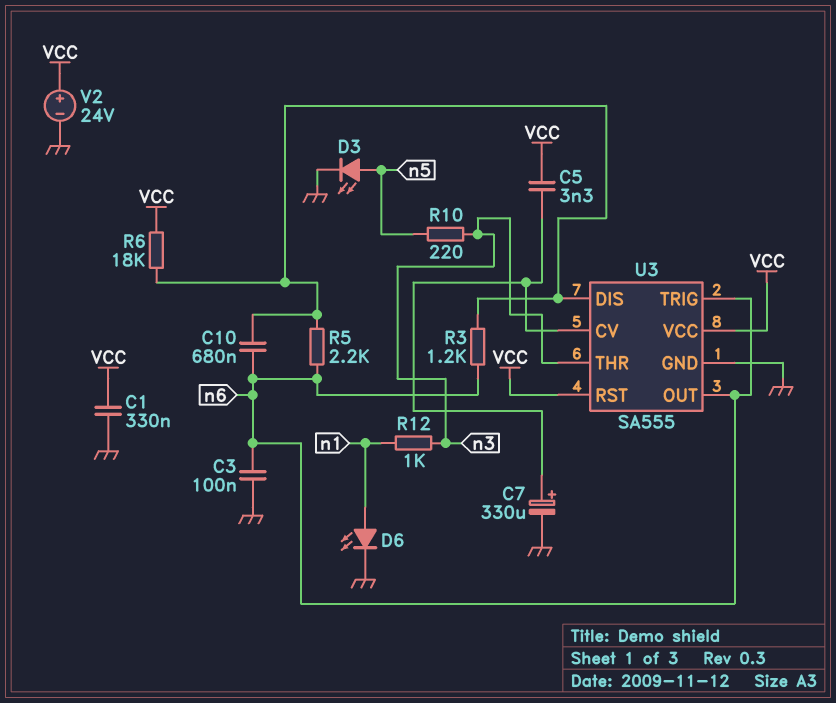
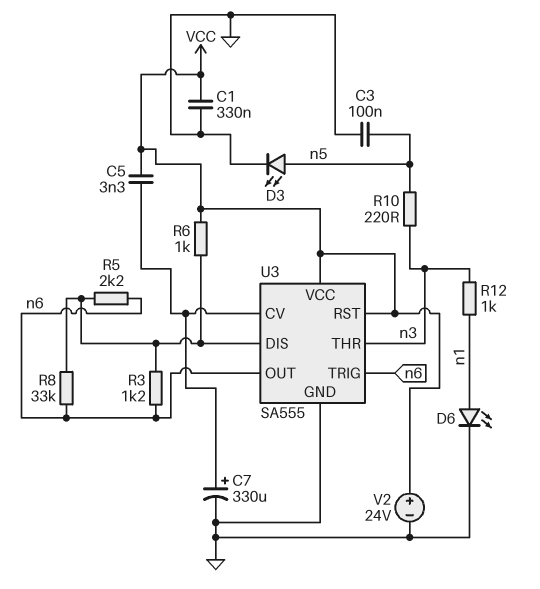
C3: 100nF (GND, n6) -> 100nF (GND, n5)
C10: 680nF (U3/DIS, n6) -> none
R6: 18k (U3/DIS, VCC) -> 1k (U3/DIS, VCC)
R8: none -> 33k (U3/DIS, n6)

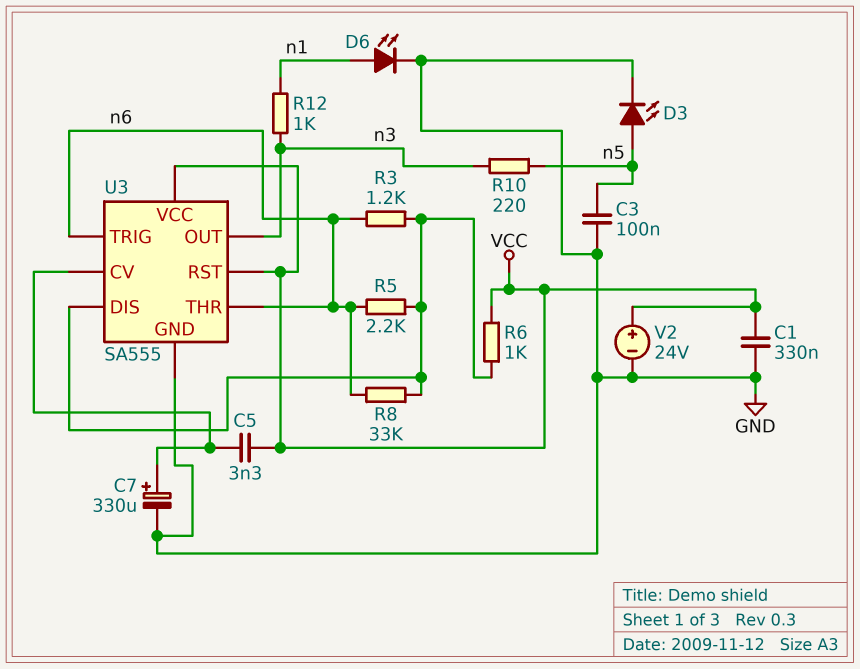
U3 pin OUT: n6 -> n3
U3 pin THR: n3 -> n6

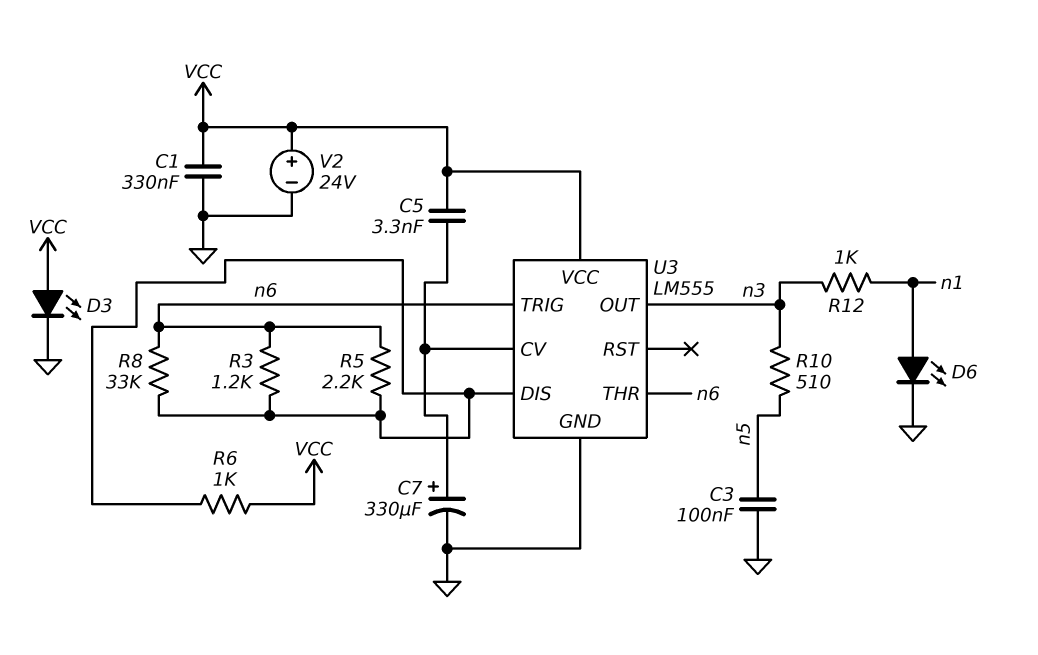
D3: LED (A n5, K GND) -> LED (A VCC, K GND)
R10: 220 (n3, n5) -> 510 (n3, n5)
U3: SA555 -> LM555
U3 pin RST: VCC -> none

